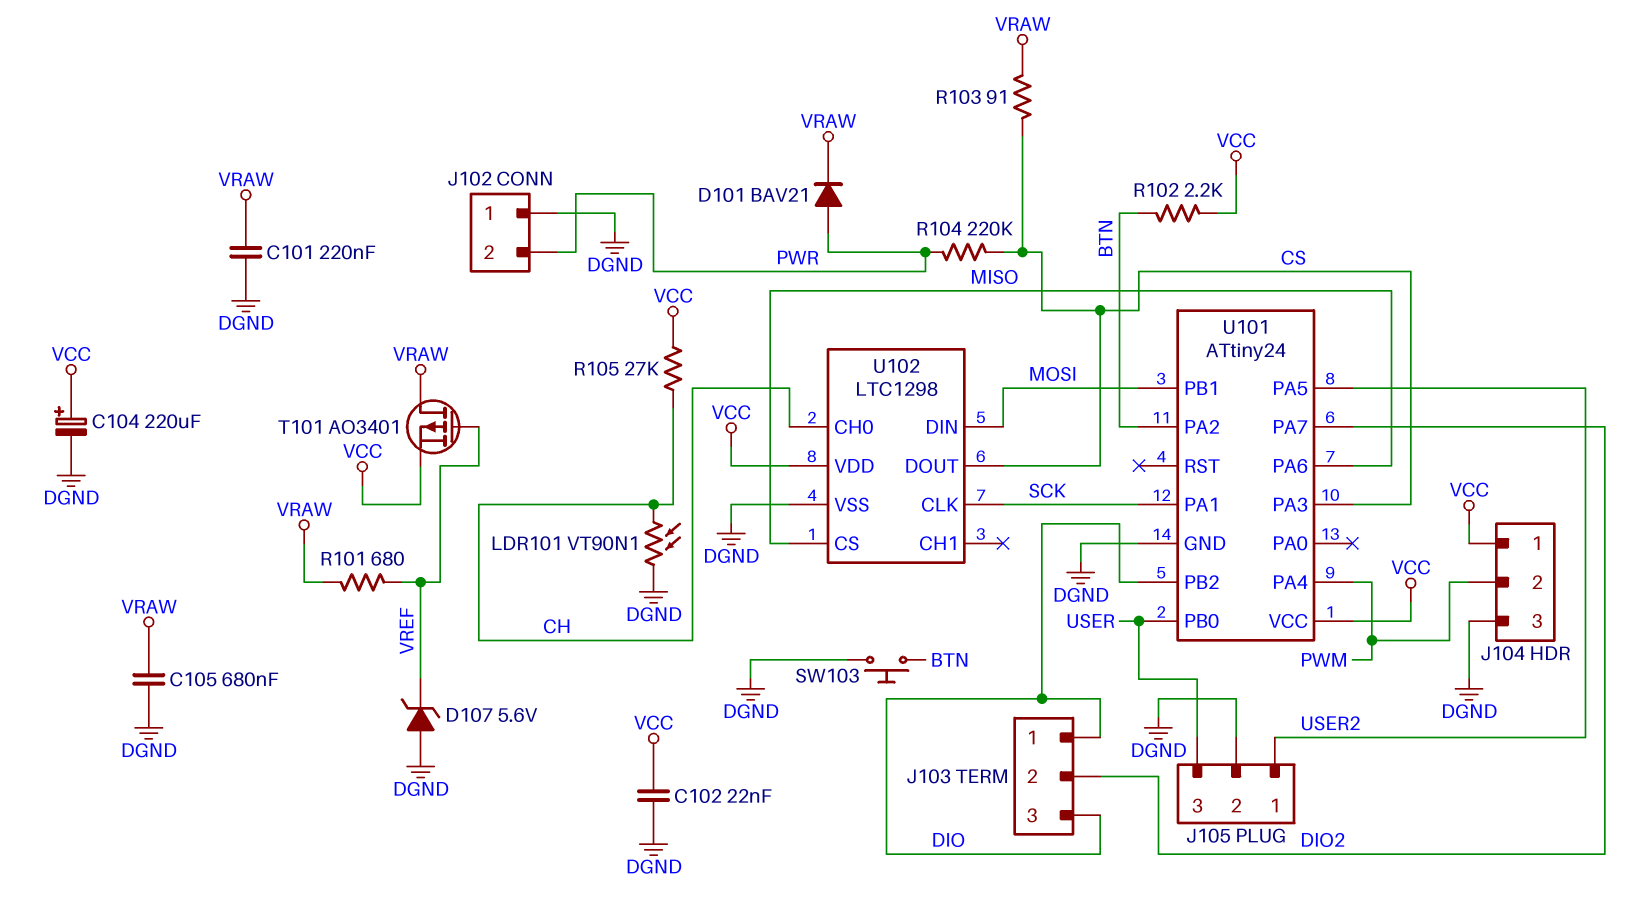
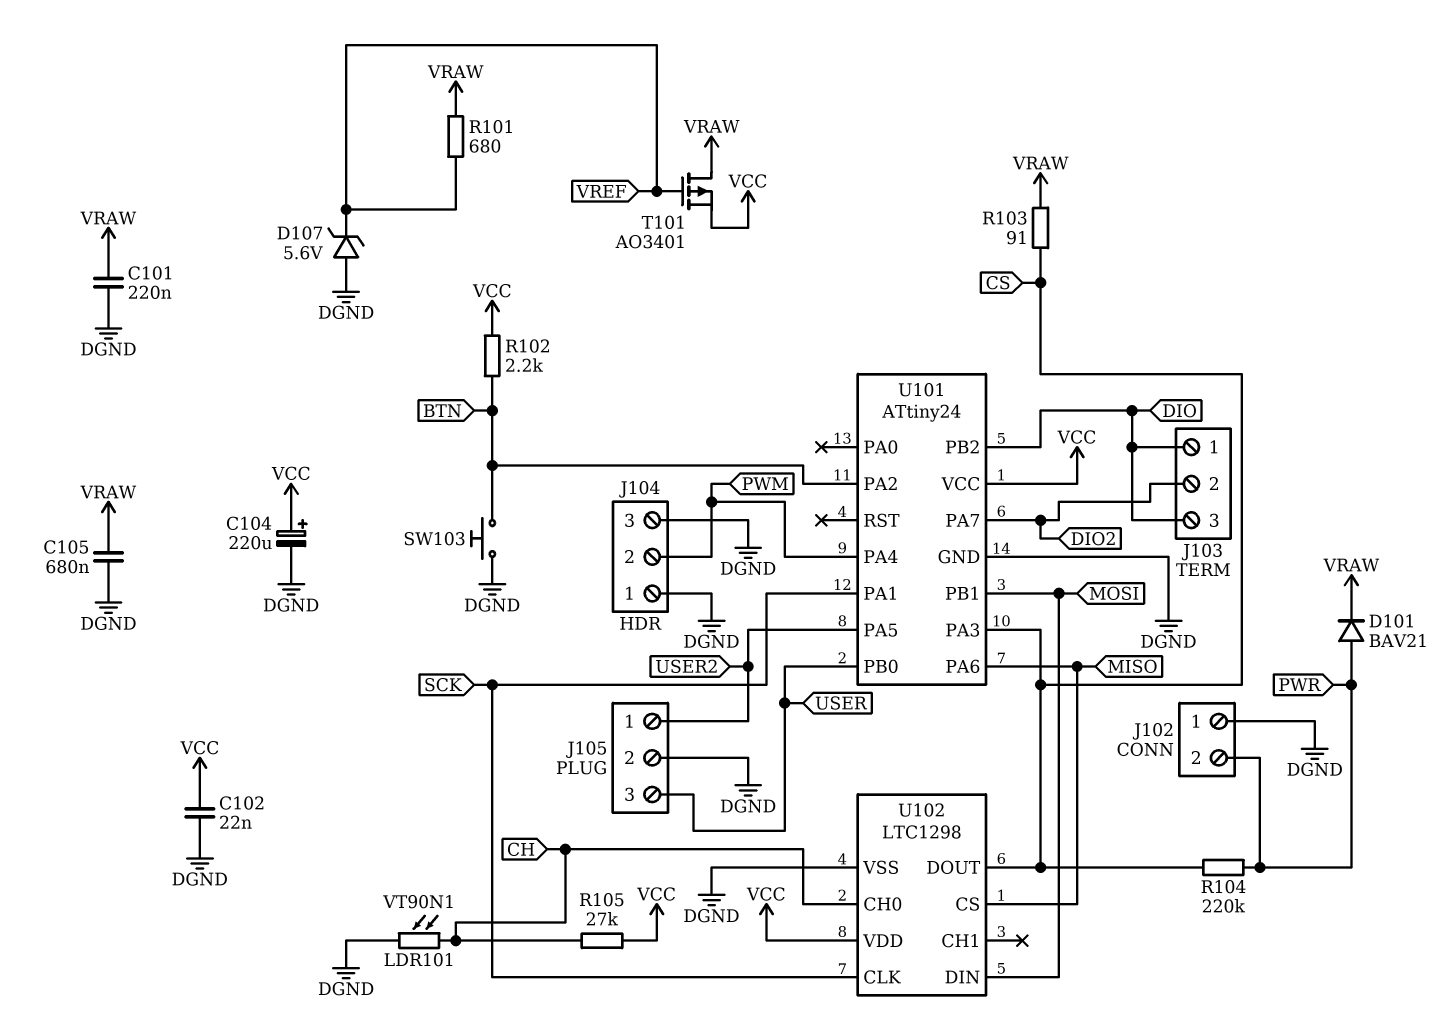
J104 pin 1: VCC -> DGND

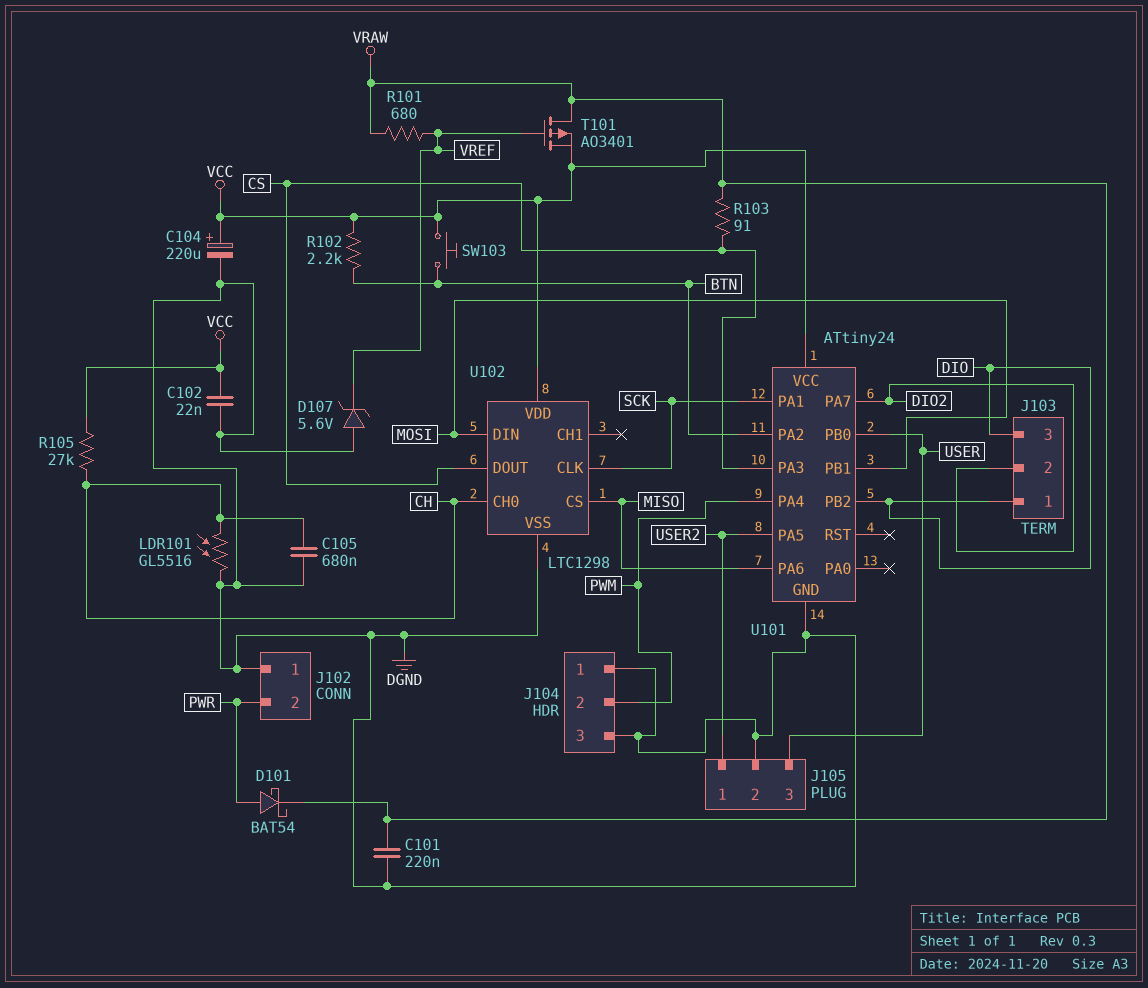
C105: 680nF (DGND, VRAW) -> 680nF (CH, DGND)
D101: diode BAV21 (A PWR, K VRAW) -> schottky BAT54 (A PWR, K VRAW)
LDR101: VT90N1 (CH, DGND) -> GL5516 (CH, DGND)
R104: 220k (CS, PWR) -> none
SW103: button (BTN, DGND) -> button (BTN, VCC)

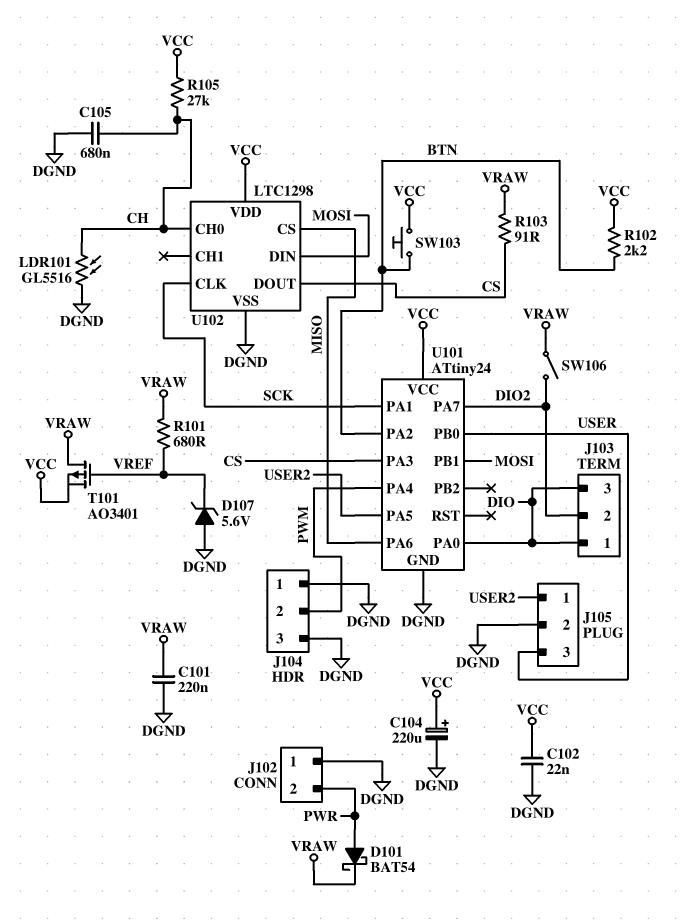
SW106: none -> switch (DIO2, VRAW)
U101 pin PA0: none -> DIO
U101 pin PB2: DIO -> none

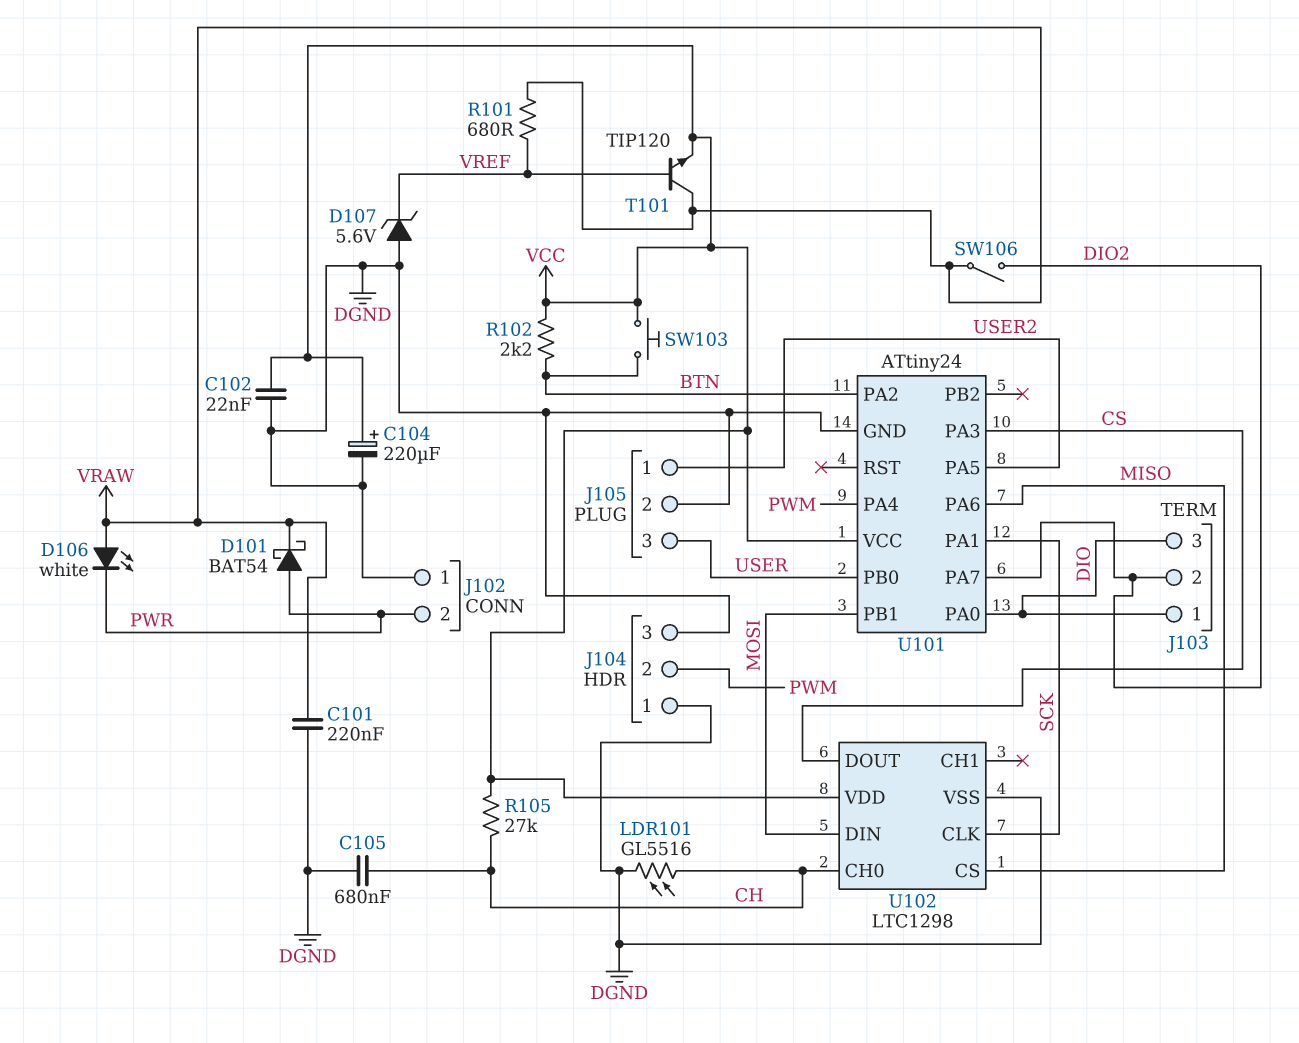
D106: none -> LED white (A VRAW, K PWR)
R103: 91 (CS, VRAW) -> none
T101: PMOS AO3401 (G VREF, D VRAW, S VCC) -> NPN TIP120 (B VREF, C VRAW, E VCC)

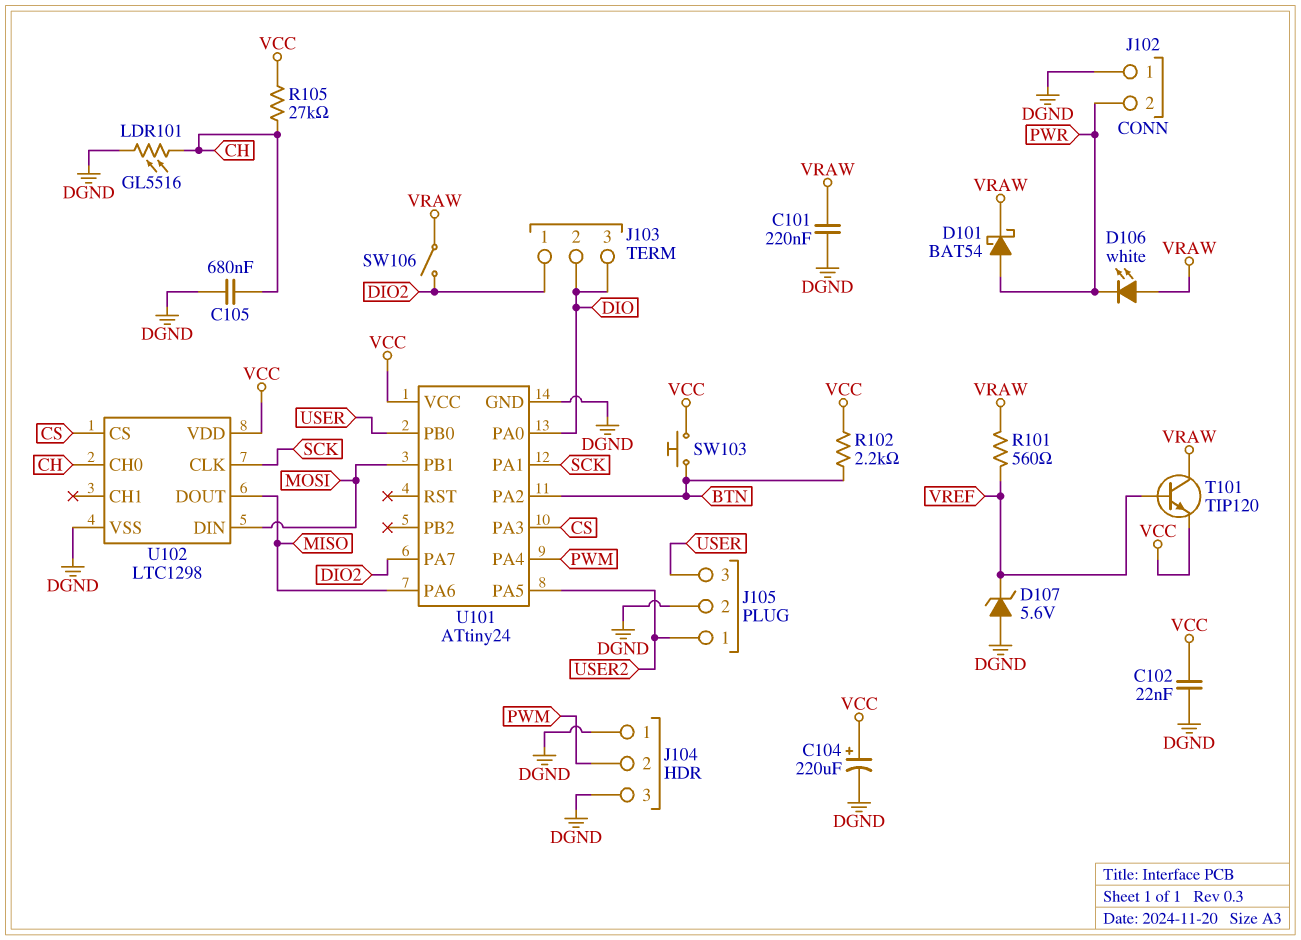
J103 pin 1: DIO -> DIO2
J103 pin 2: DIO2 -> DIO
R101: 680 (VRAW, VREF) -> 560 (VRAW, VREF)
U102 pin CS: MISO -> CS
U102 pin DOUT: CS -> MISO

